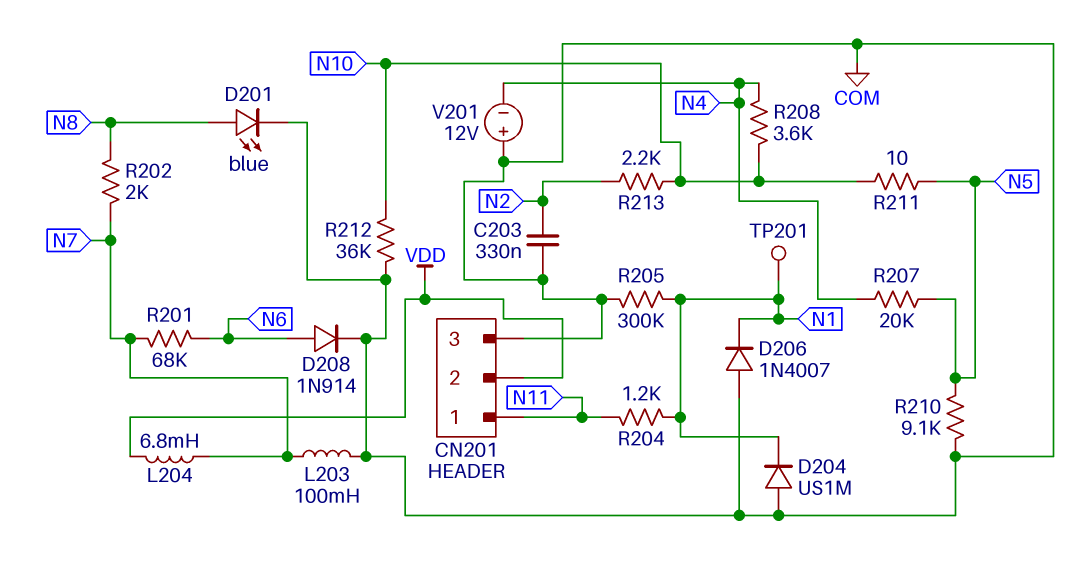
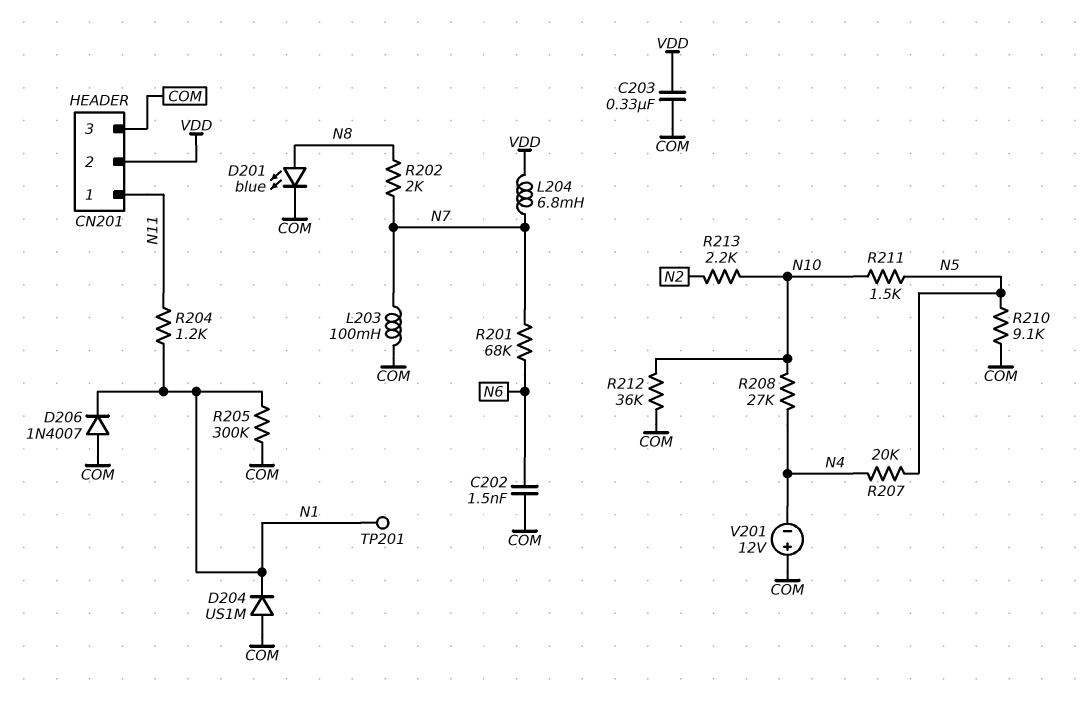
C202: none -> 1.5nF (COM, N6)
C203: 330nF (COM, N2) -> 330nF (COM, VDD)
D208: diode 1N914 (A N6, K COM) -> none
R208: 3.6k (N4, N10) -> 27k (N4, N10)
R211: 10 (N5, N10) -> 1.5k (N5, N10)

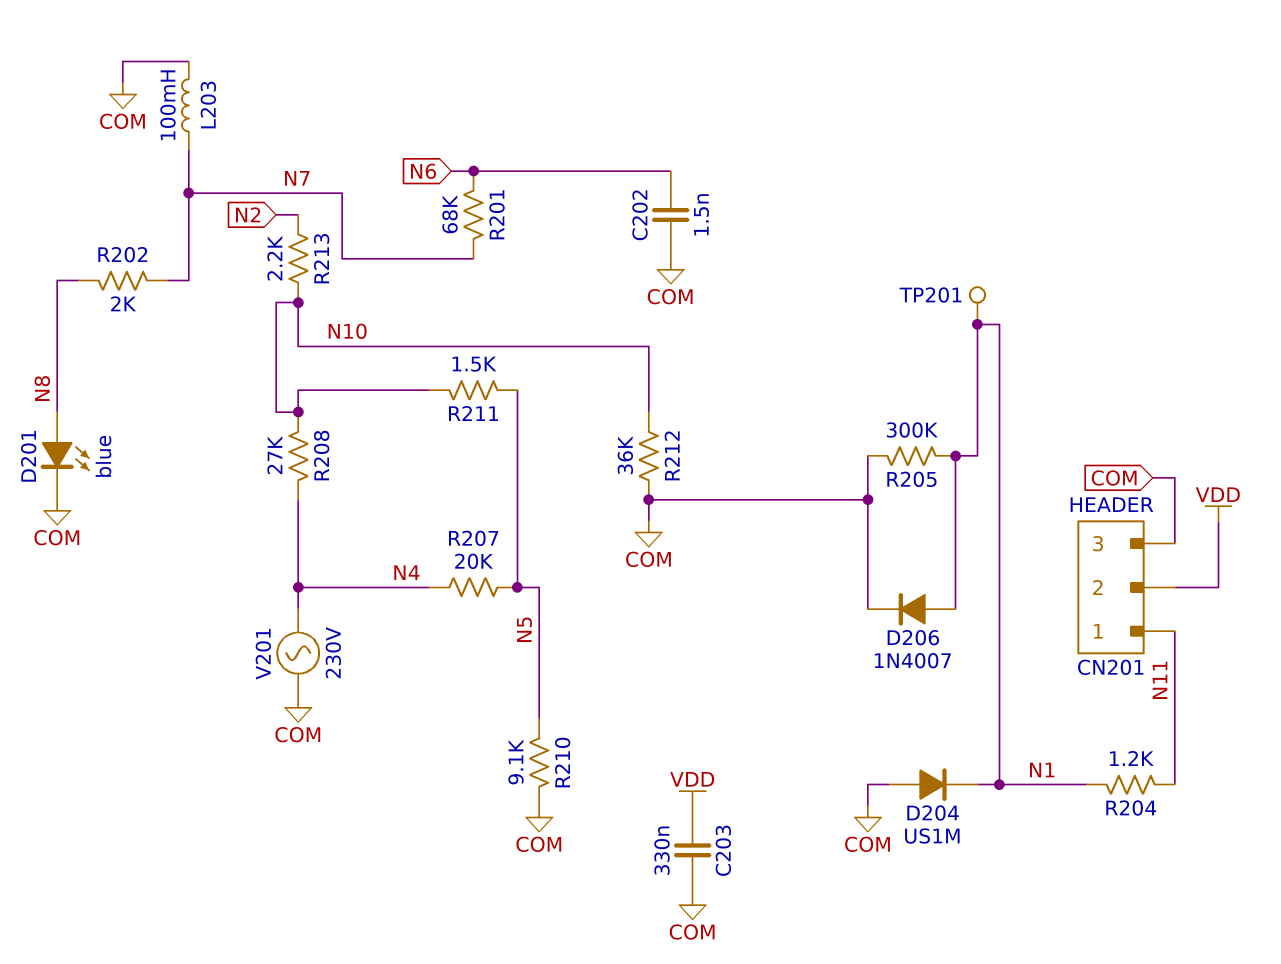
D206: diode 1N4007 (A COM, K N1) -> diode 1N4007 (A N1, K COM)
L204: 6.8mH (N7, VDD) -> none
V201: 12V (plus COM, minus N4) -> AC 230V (COM, N4)

